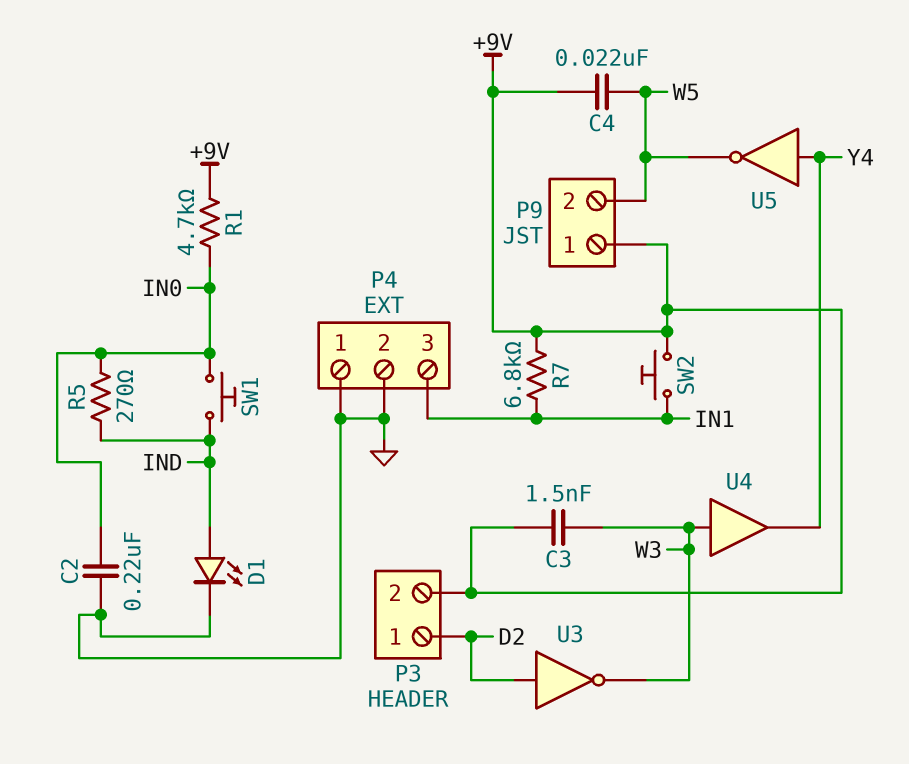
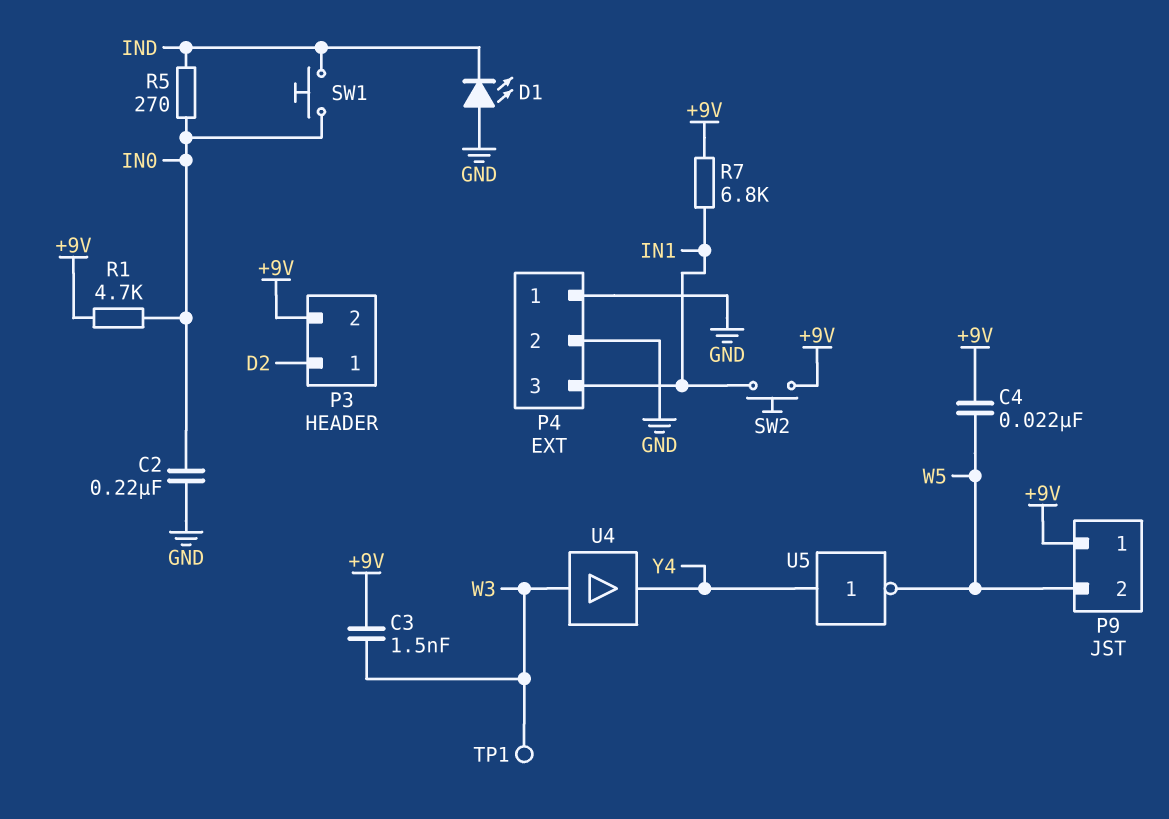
D1: LED (A IND, K GND) -> LED (A GND, K IND)
TP1: none -> test point (W3)
U3: NOT (in D2, out W3) -> none

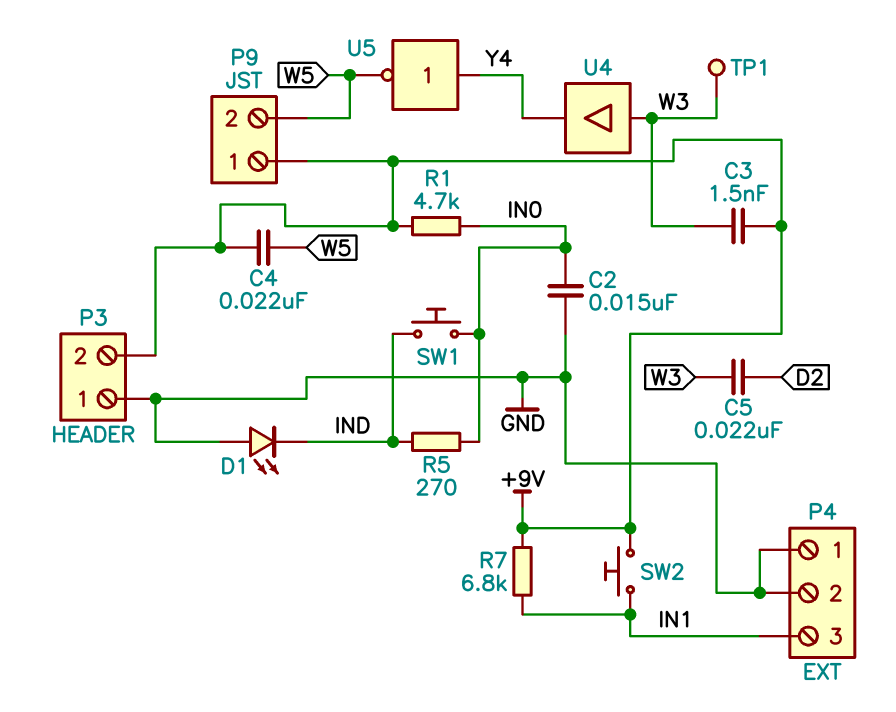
C2: 220nF (GND, IN0) -> 15nF (GND, IN0)
C5: none -> 22nF (D2, W3)
P3 pin 1: D2 -> GND

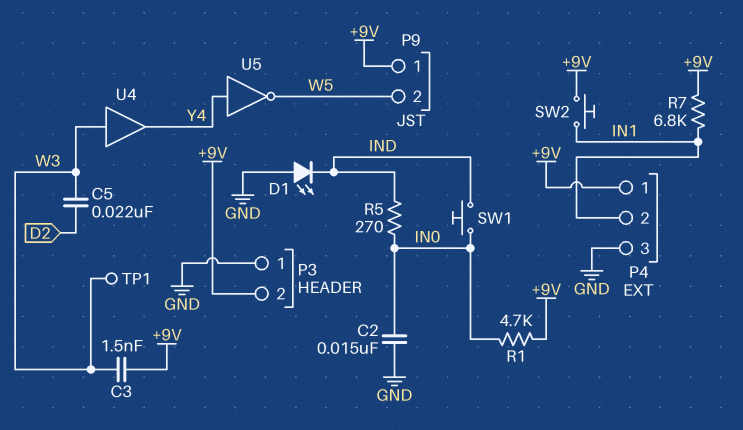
C4: 22nF (+9V, W5) -> none
P4 pin 1: GND -> +9V
P4 pin 2: GND -> IN1
P4 pin 3: IN1 -> GND

